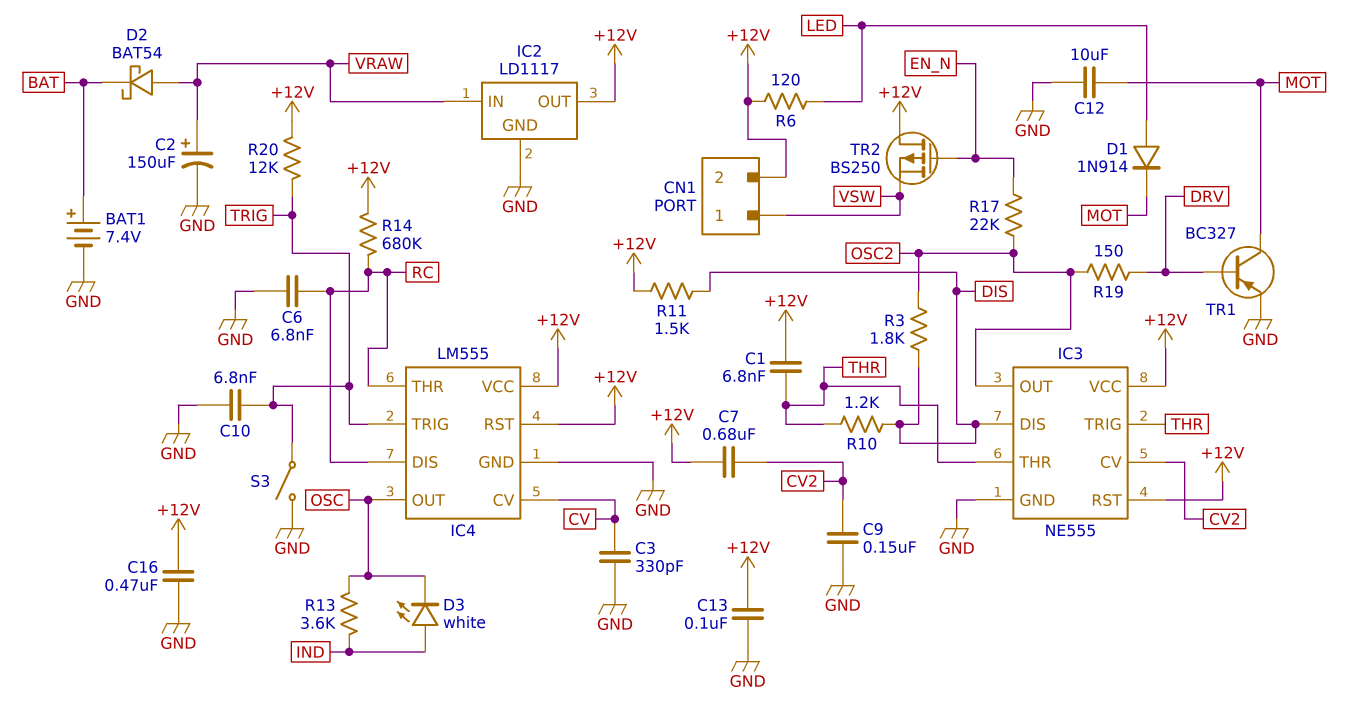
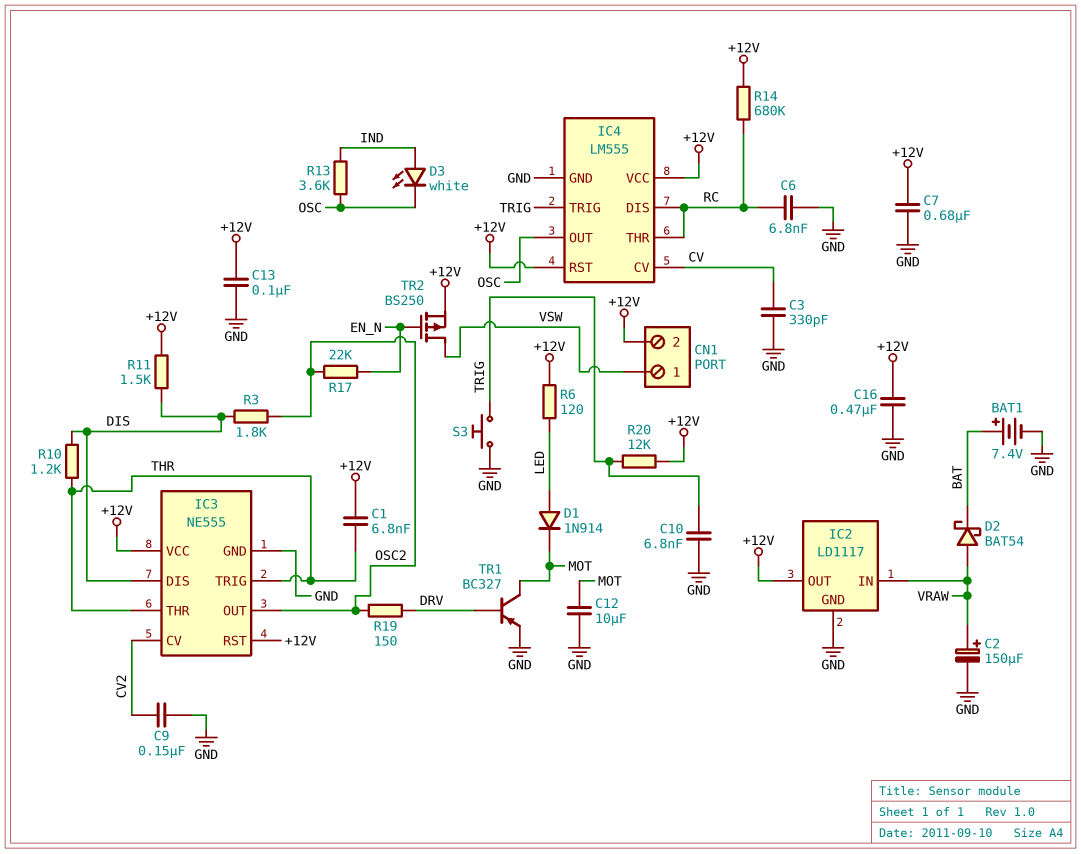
C7: 680nF (+12V, CV2) -> 680nF (+12V, GND)
S3: switch (GND, TRIG) -> button (GND, TRIG)
TR2: PMOS BS250 (G EN_N, D +12V, S VSW) -> PMOS BS250 (G EN_N, D VSW, S +12V)

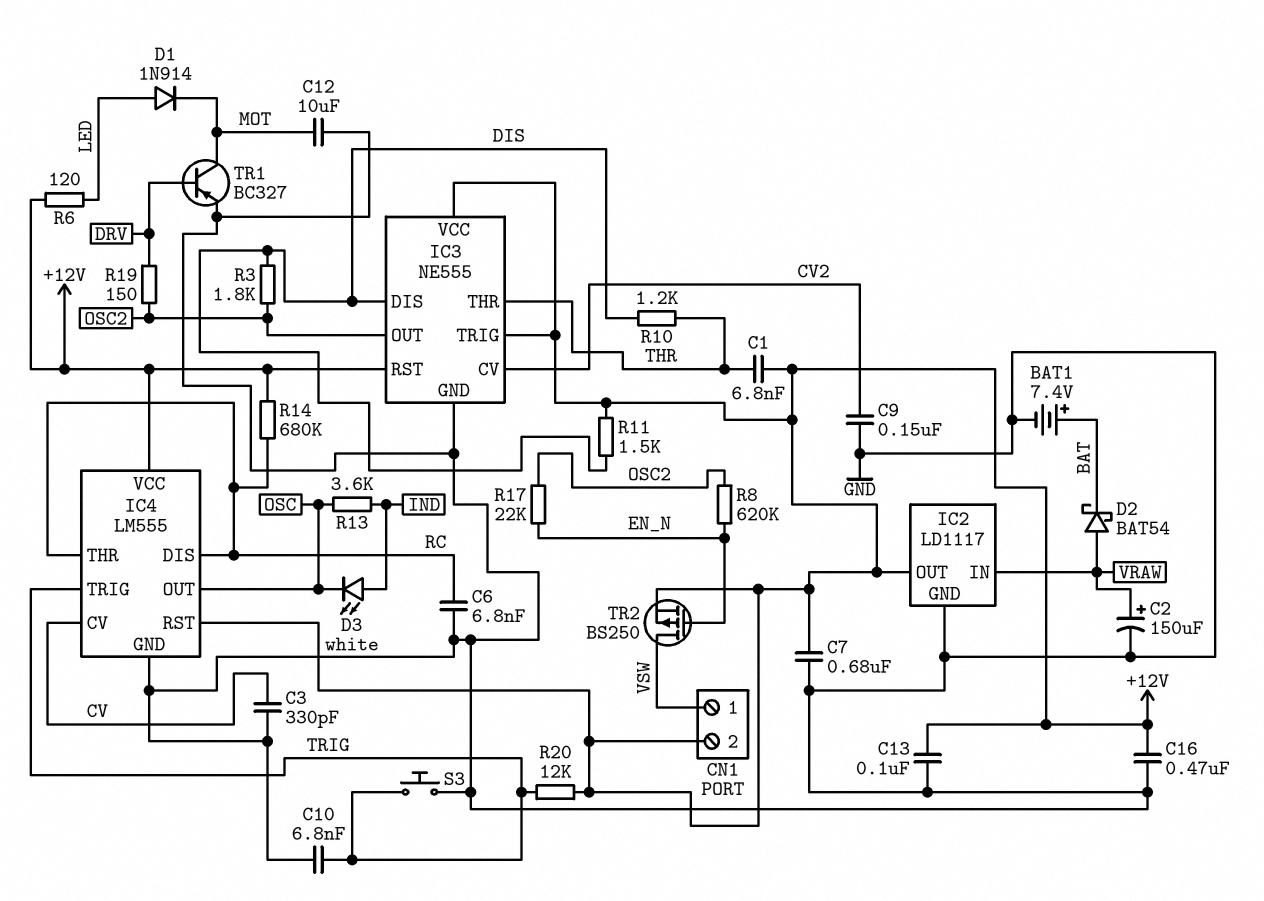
IC3 pin TRIG: THR -> +12V
R8: none -> 620k (EN_N, OSC2)

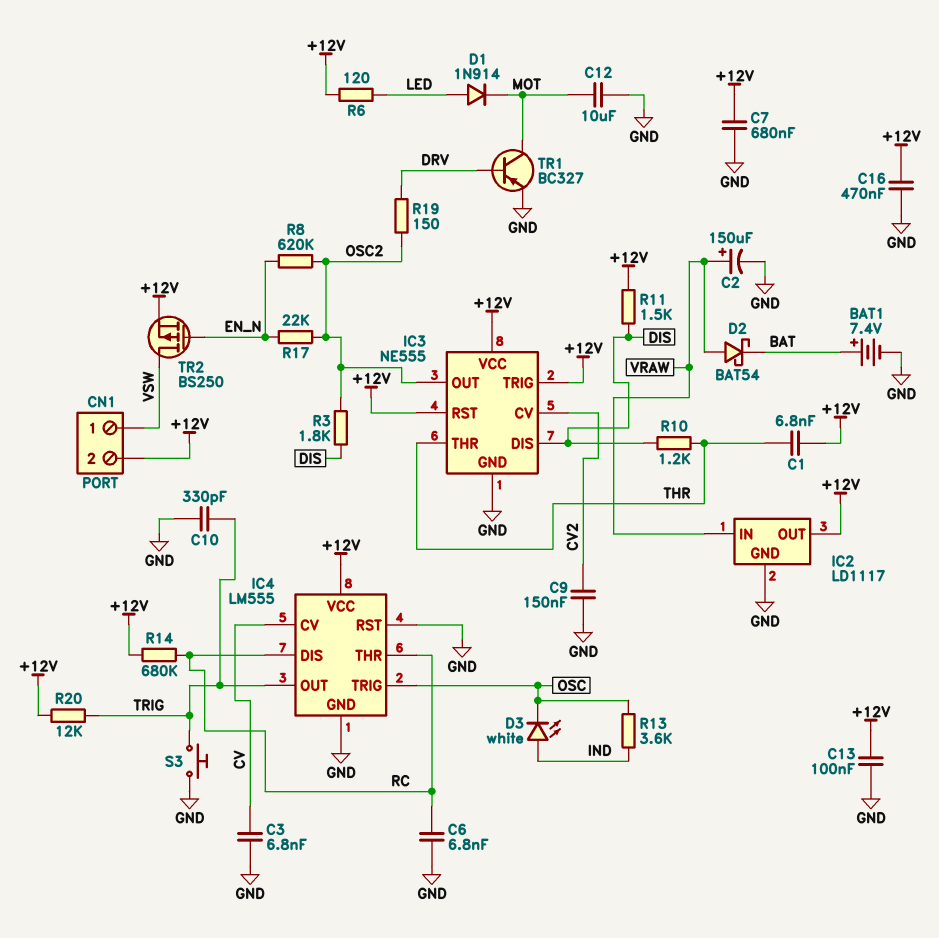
C3: 330pF (CV, GND) -> 6.8nF (CV, GND)
C10: 6.8nF (GND, TRIG) -> 330pF (GND, TRIG)
IC4 pin OUT: OSC -> TRIG
IC4 pin RST: +12V -> GND
IC4 pin TRIG: TRIG -> OSC

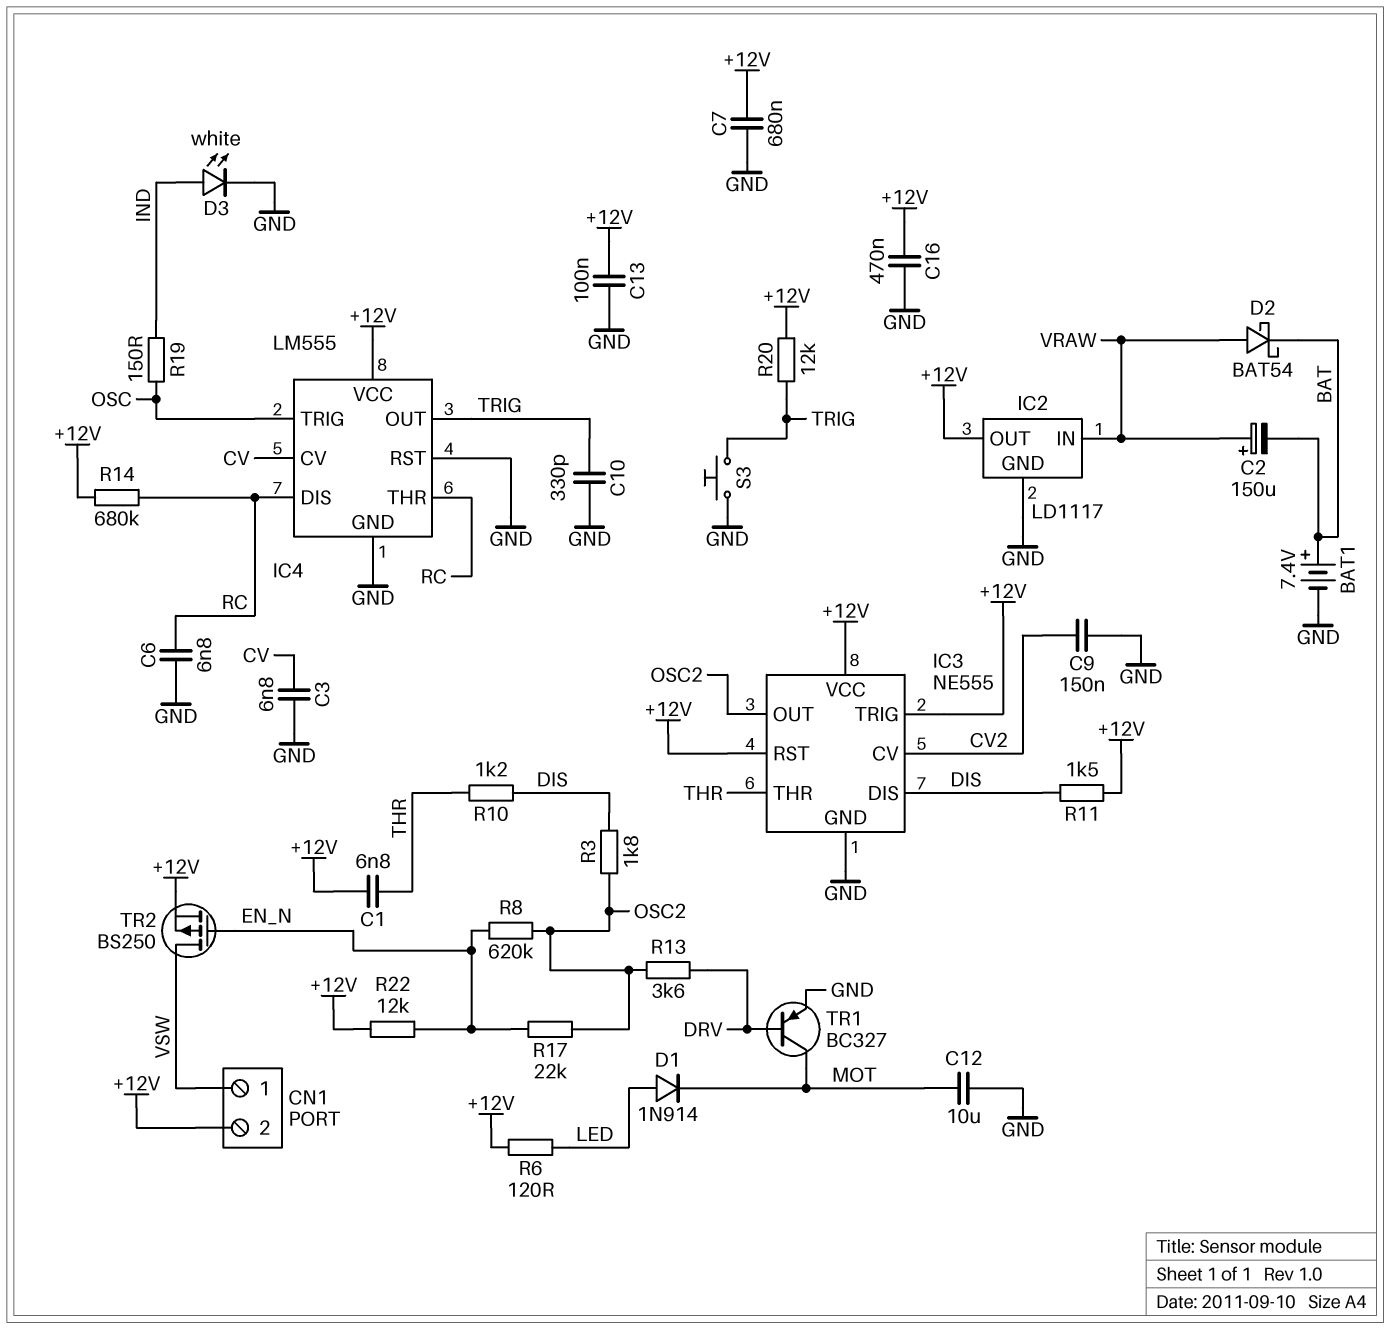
C2: 150uF (plus VRAW, minus GND) -> 150uF (plus VRAW, minus BAT)
D3: LED white (A IND, K OSC) -> LED white (A IND, K GND)
R13: 3.6k (IND, OSC) -> 3.6k (DRV, OSC2)
R19: 150 (DRV, OSC2) -> 150 (IND, OSC)
R22: none -> 12k (+12V, EN_N)

